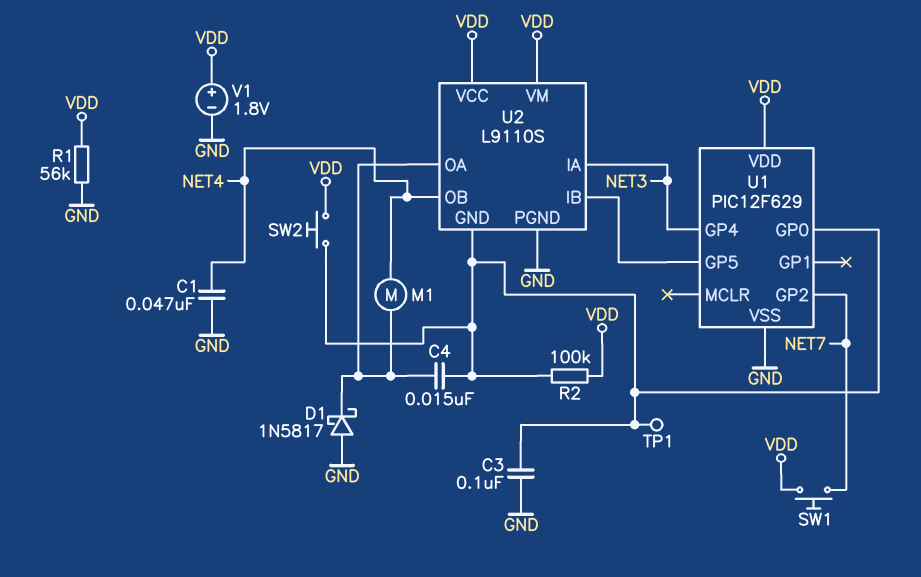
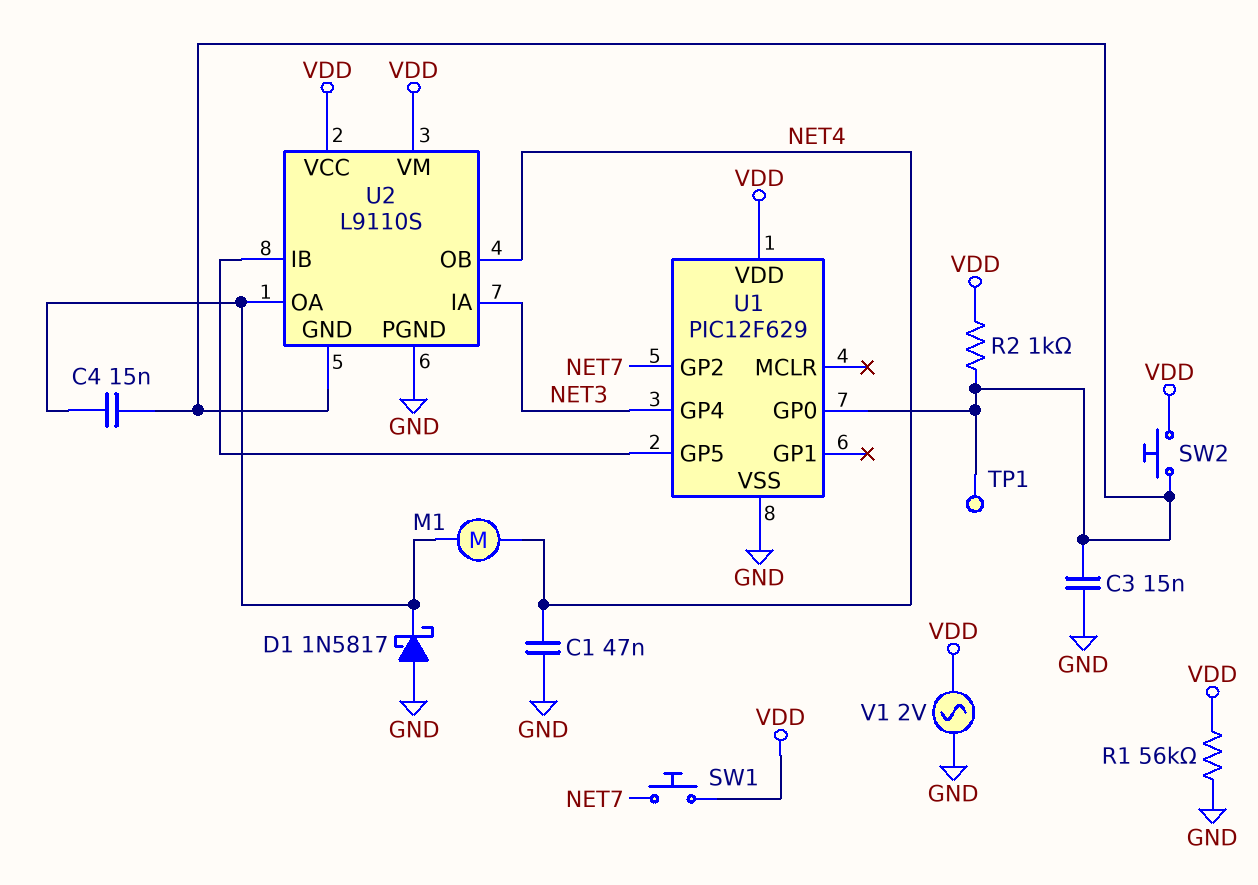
C3: 100nF (GND, U1/GP0) -> 15nF (GND, U1/GP0)
R2: 100k (U1/GP0, VDD) -> 1k (U1/GP0, VDD)
V1: 1.8V (plus VDD, minus GND) -> AC 2V (GND, VDD)

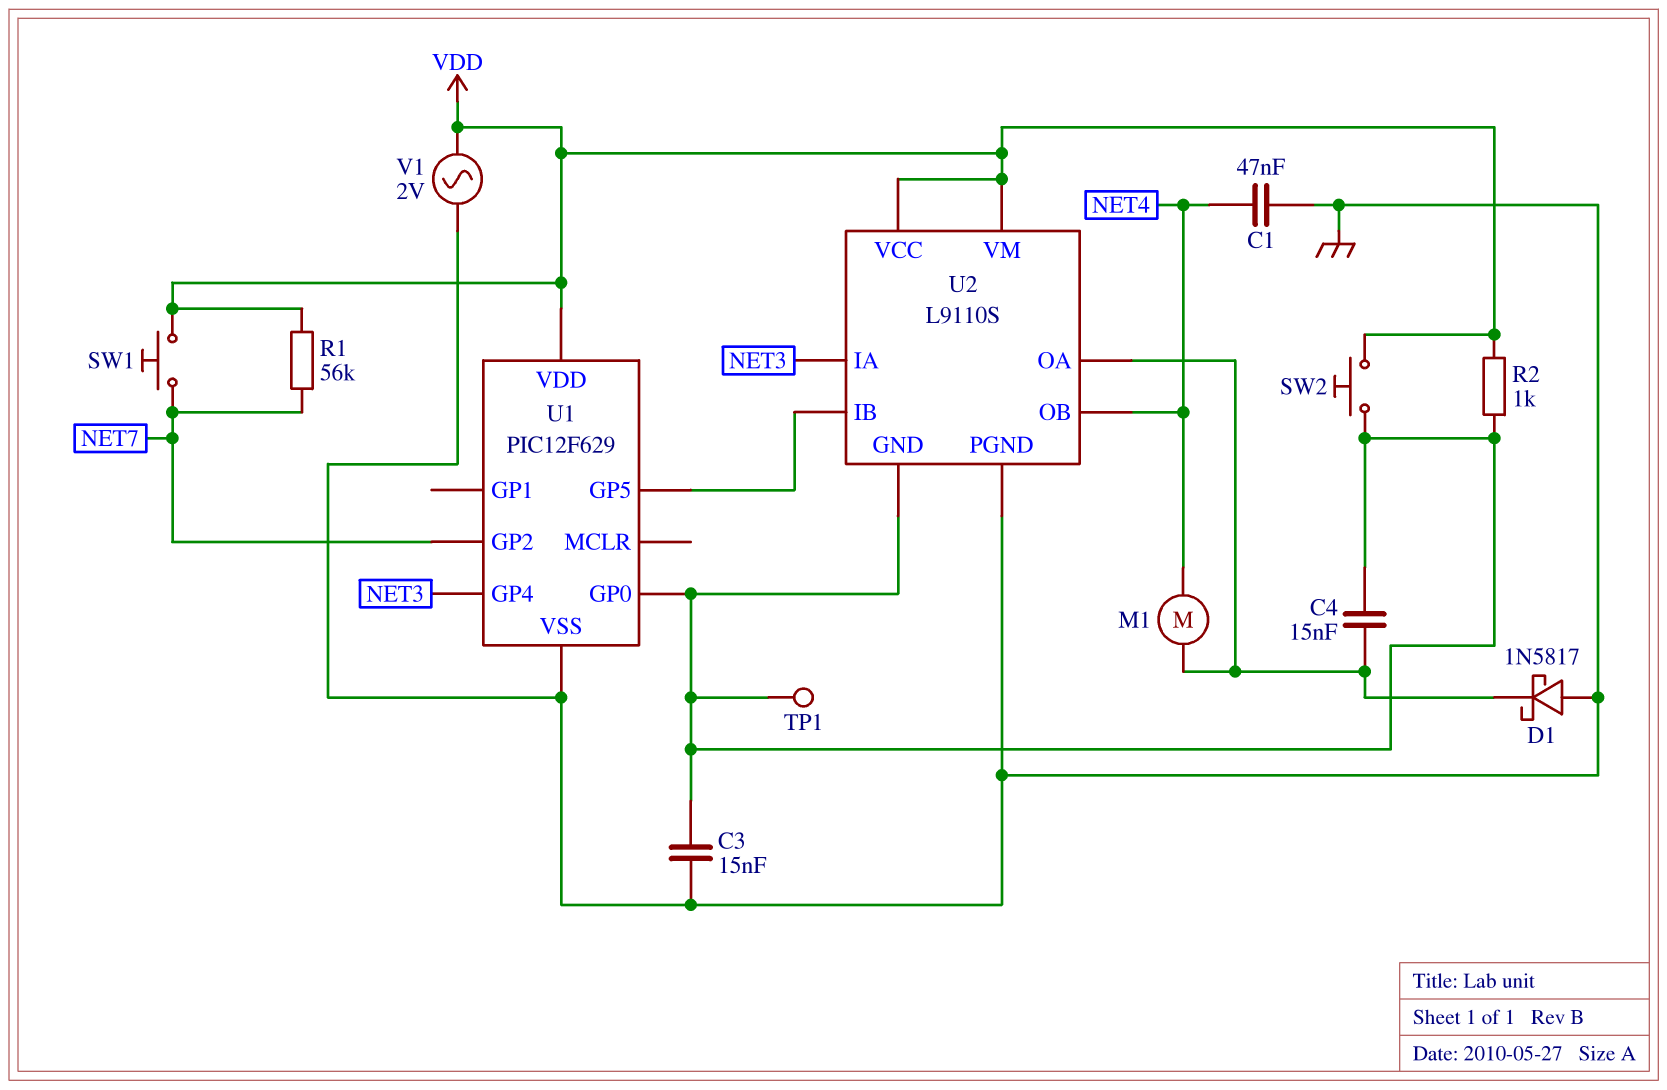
R1: 56k (GND, VDD) -> 56k (NET7, VDD)

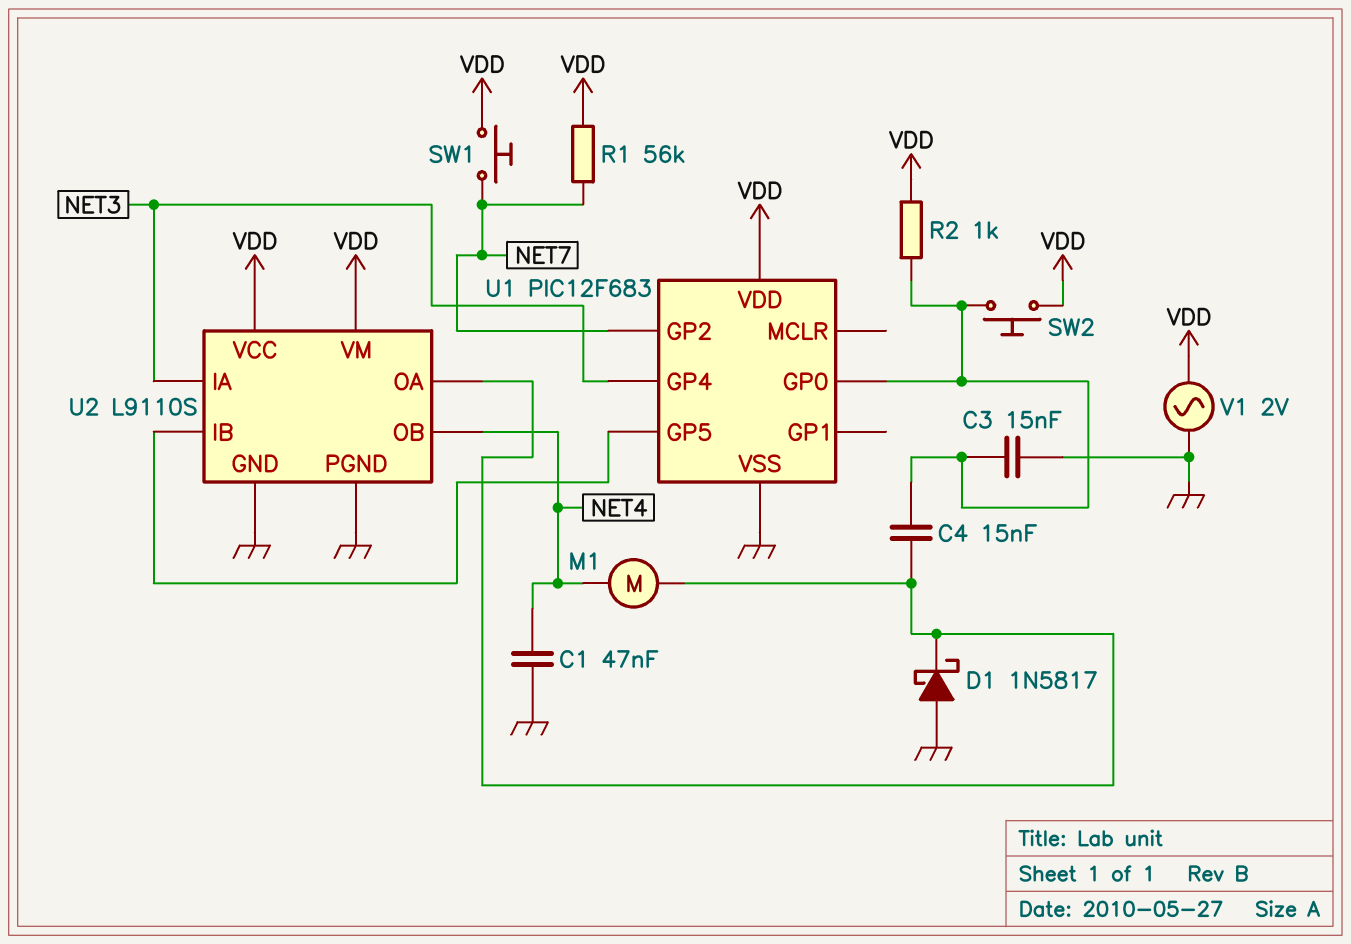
TP1: test point (U1/GP0) -> none
U1: PIC12F629 -> PIC12F683
U2 pin GND: U1/GP0 -> GND

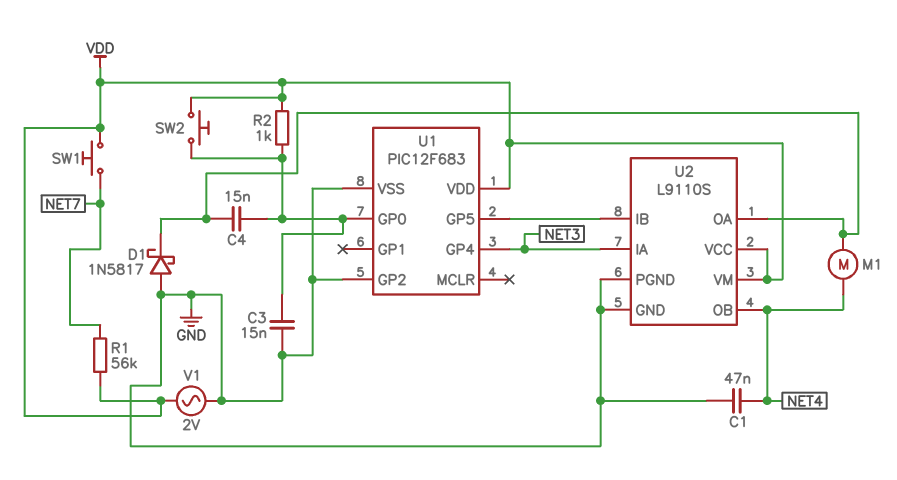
U1 pin GP2: NET7 -> GND

